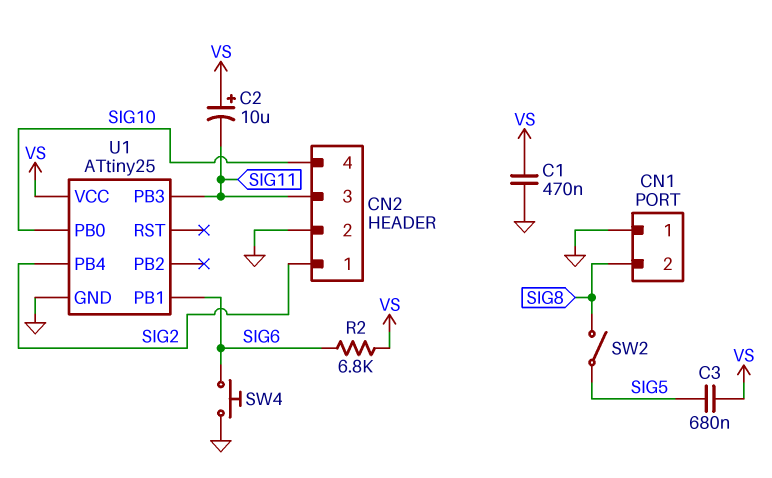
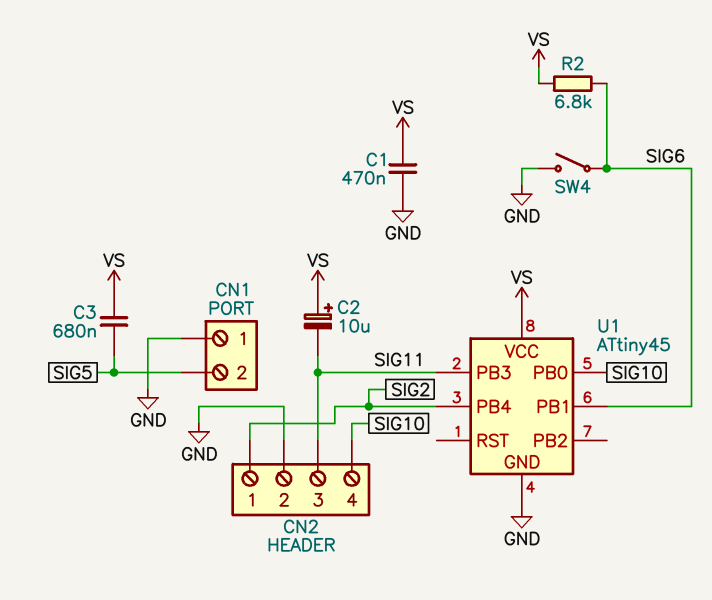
CN1 pin 2: SIG8 -> SIG5
SW2: switch (SIG5, SIG8) -> none
SW4: button (GND, SIG6) -> switch (GND, SIG6)
U1: ATtiny25 -> ATtiny45

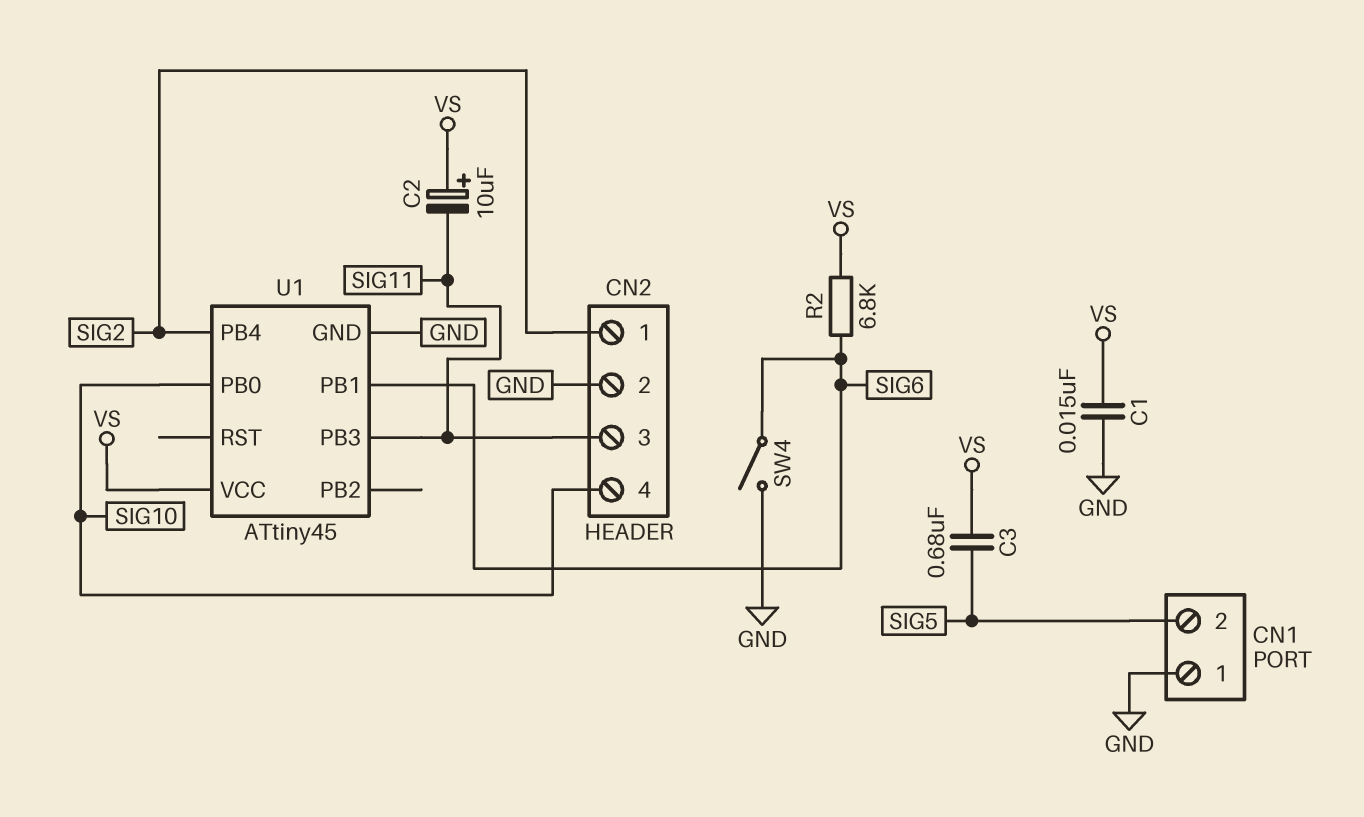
C1: 470nF (GND, VS) -> 15nF (GND, VS)

